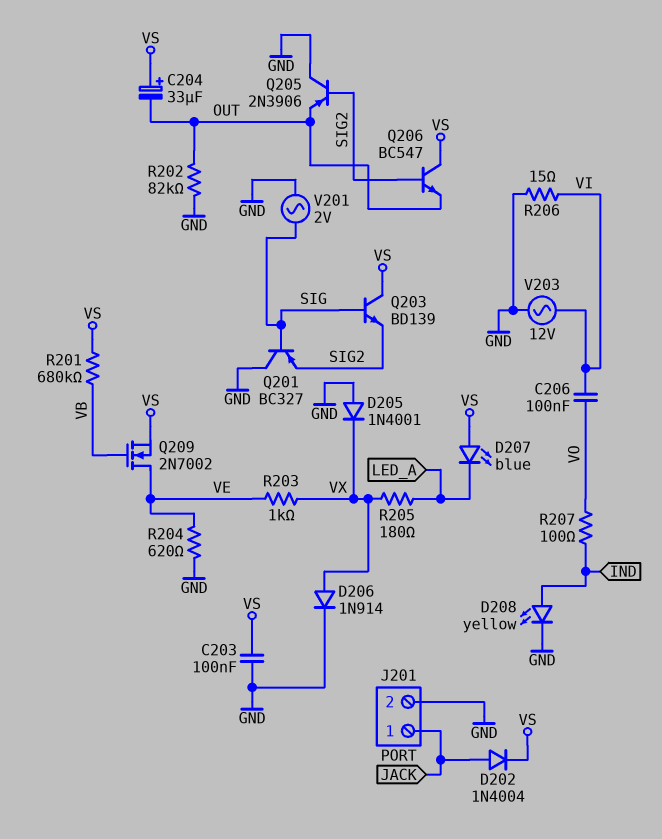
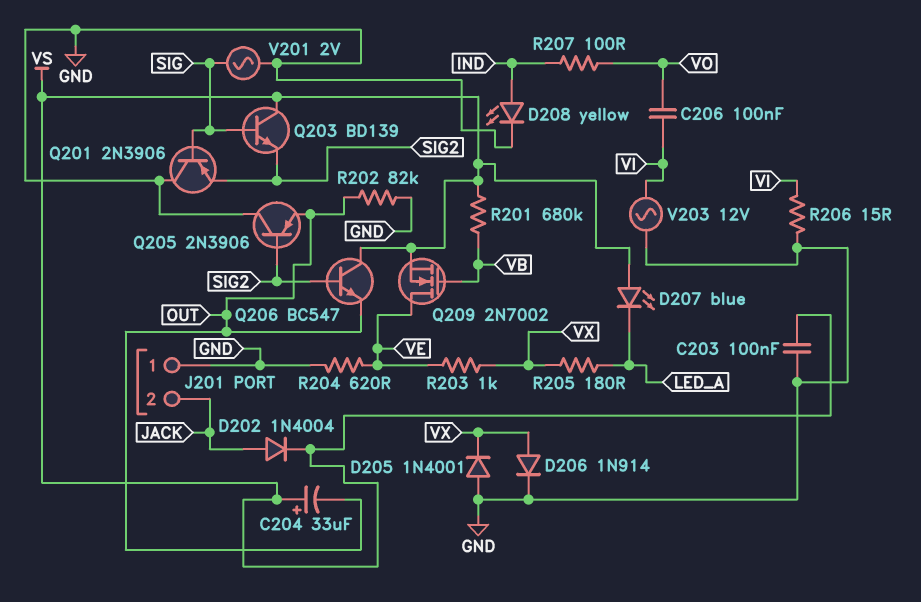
J201 pin 1: JACK -> GND
J201 pin 2: GND -> JACK
Q201: PNP BC327 (B SIG, C GND, E SIG2) -> PNP 2N3906 (B SIG, C GND, E SIG2)

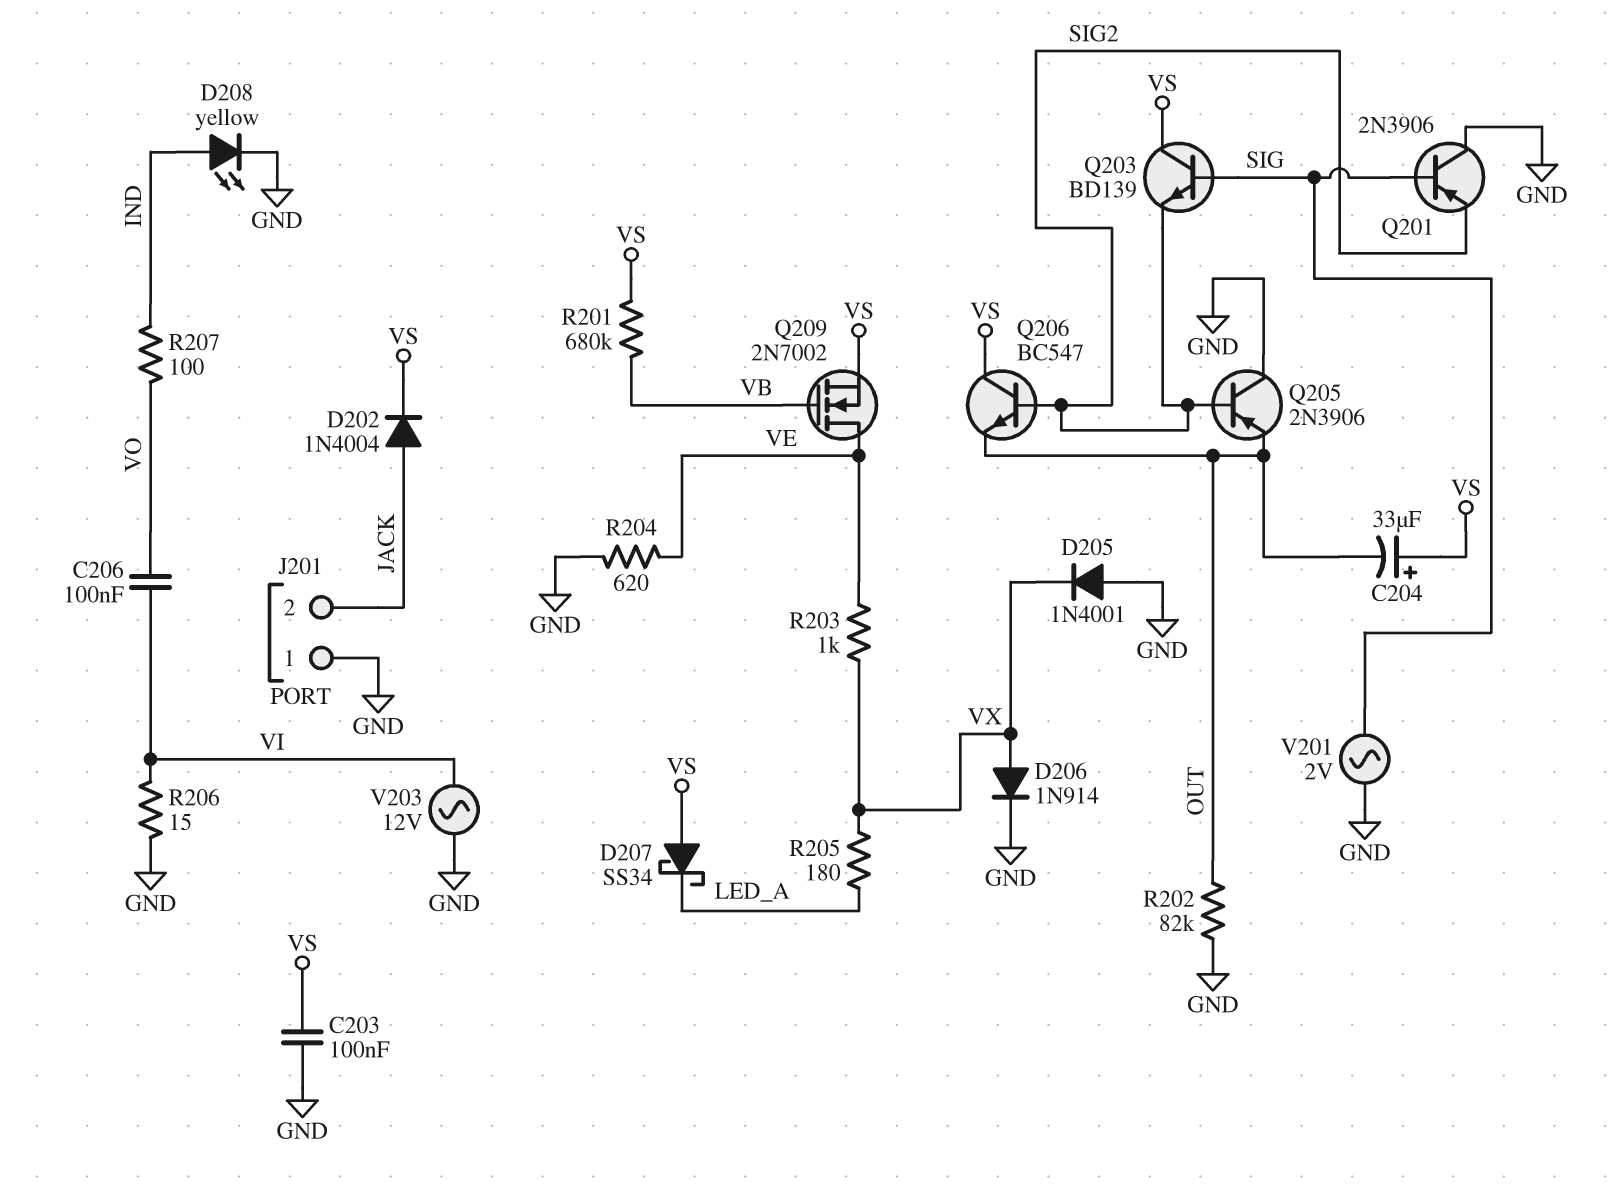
D207: LED blue (A VS, K LED_A) -> schottky SS34 (A VS, K LED_A)

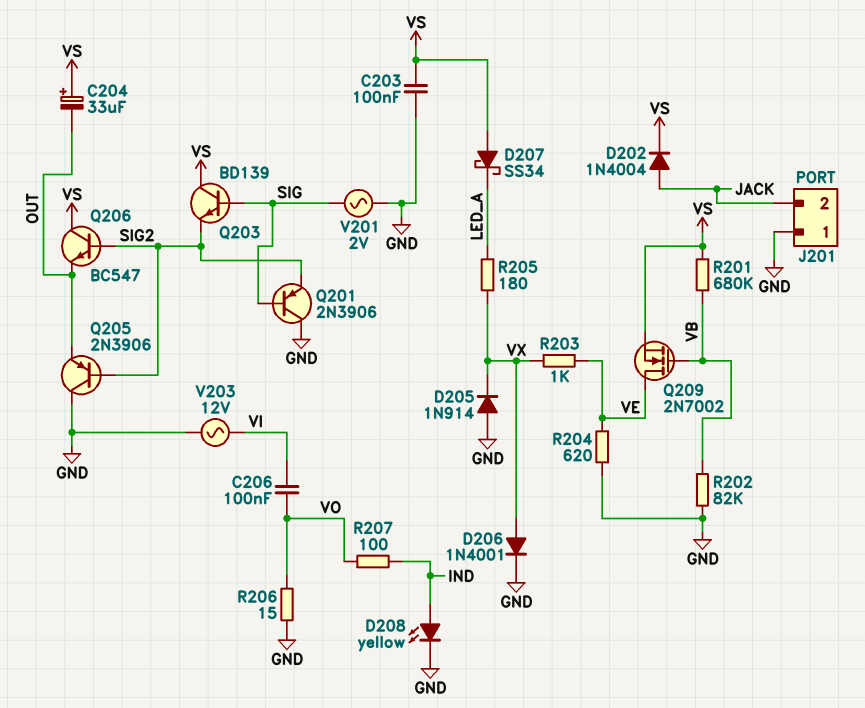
D205: diode 1N4001 (A GND, K VX) -> diode 1N914 (A GND, K VX)
D206: diode 1N914 (A VX, K GND) -> diode 1N4001 (A VX, K GND)
R202: 82k (GND, OUT) -> 82k (GND, VB)
R206: 15 (GND, VI) -> 15 (GND, VO)

